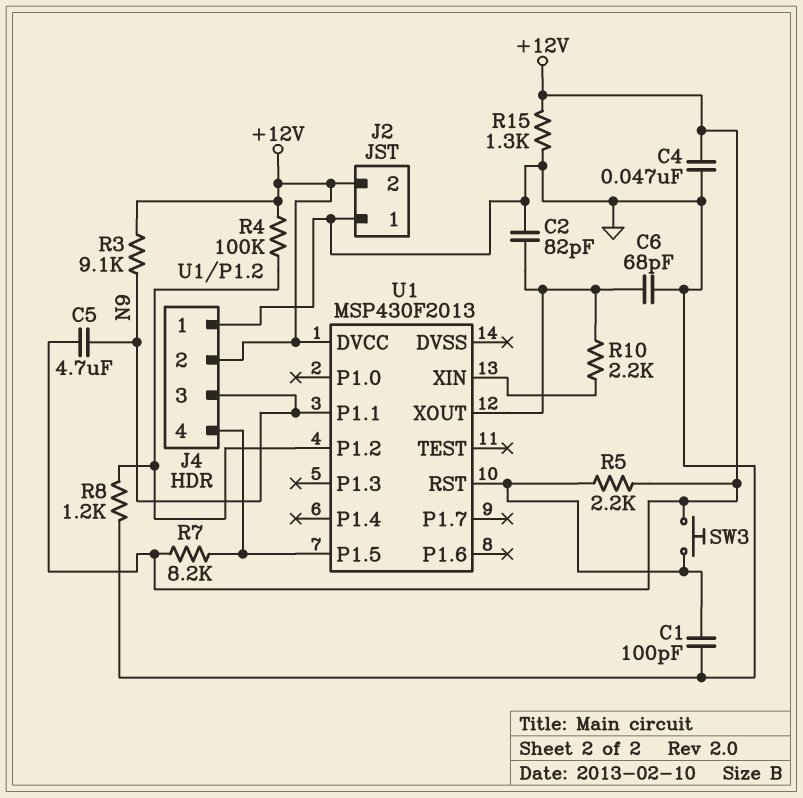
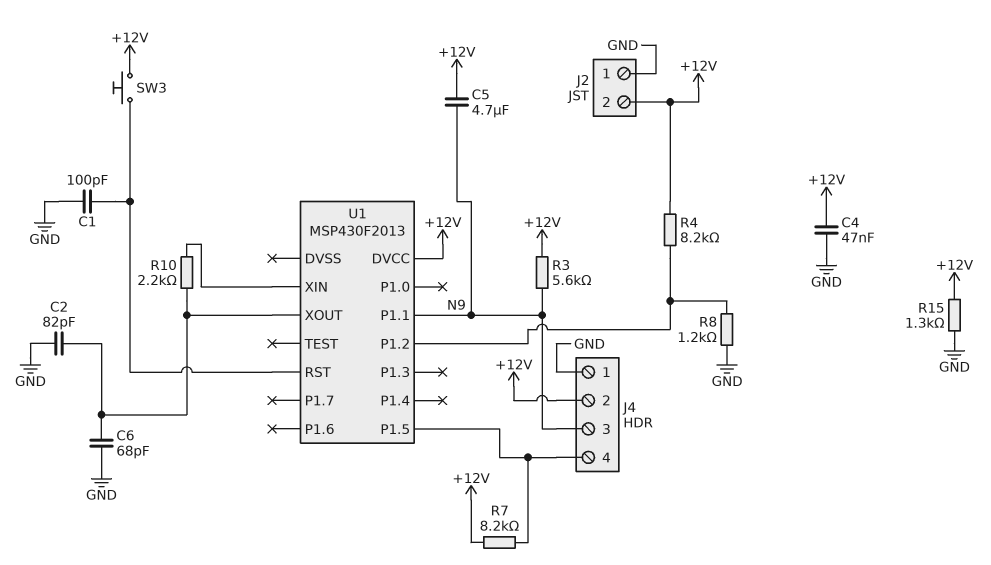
R3: 9.1k (+12V, N9) -> 5.6k (+12V, N9)
R4: 100k (+12V, U1/P1.2) -> 8.2k (+12V, U1/P1.2)
R5: 2.2k (+12V, U1/RST) -> none

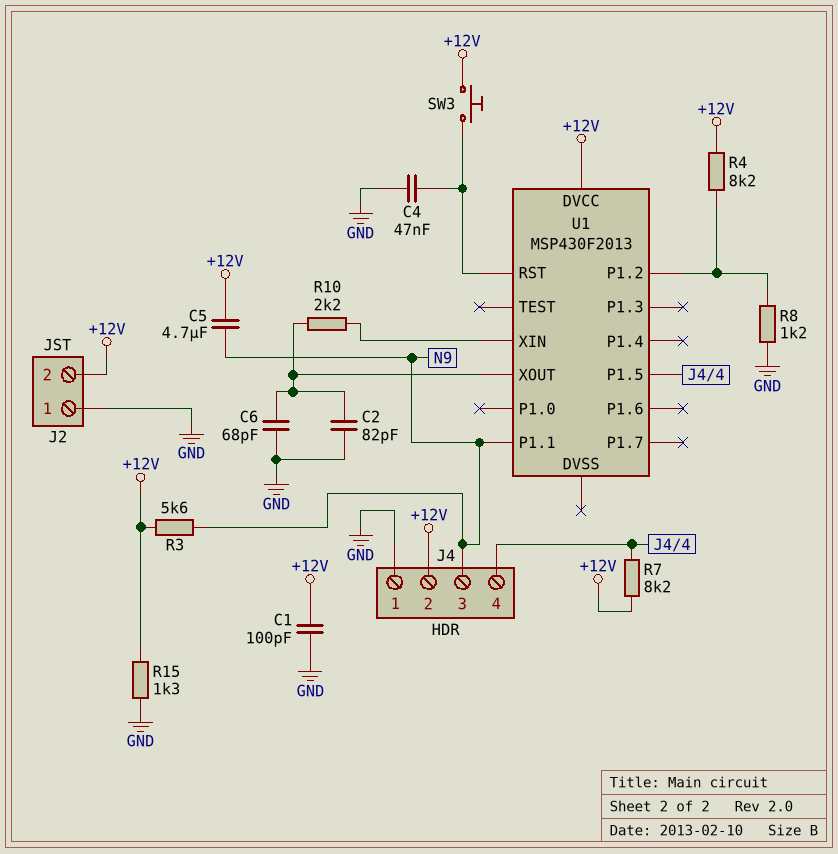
C1: 100pF (GND, U1/RST) -> 100pF (+12V, GND)
C4: 47nF (+12V, GND) -> 47nF (GND, U1/RST)

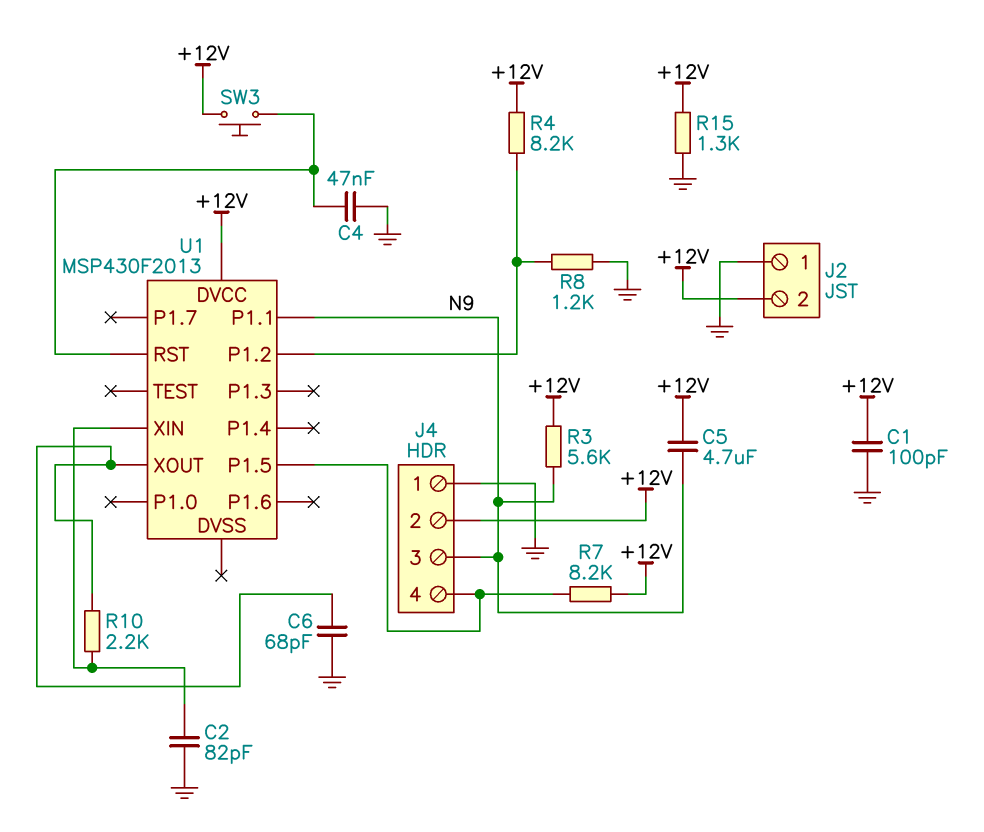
C2: 82pF (GND, U1/XOUT) -> 82pF (GND, U1/XIN)

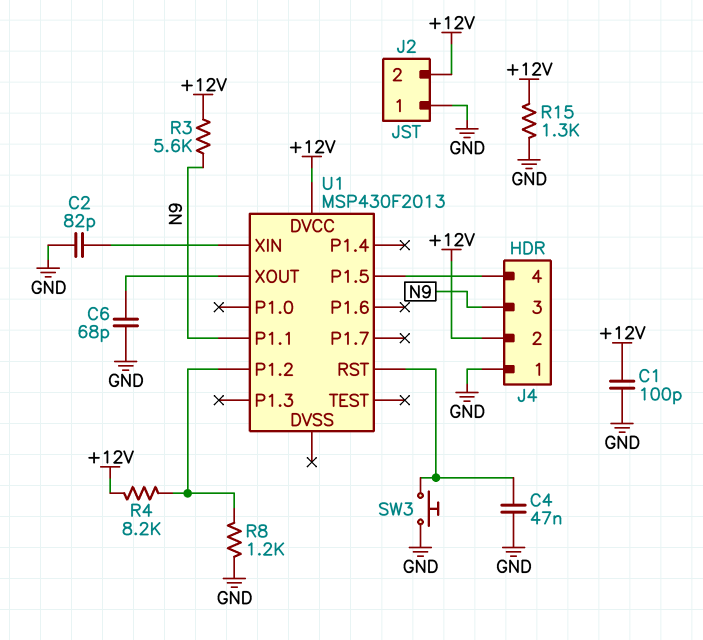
C5: 4.7uF (+12V, N9) -> none
R7: 8.2k (+12V, J4/4) -> none
R10: 2.2k (U1/XIN, U1/XOUT) -> none
SW3: button (+12V, U1/RST) -> button (GND, U1/RST)

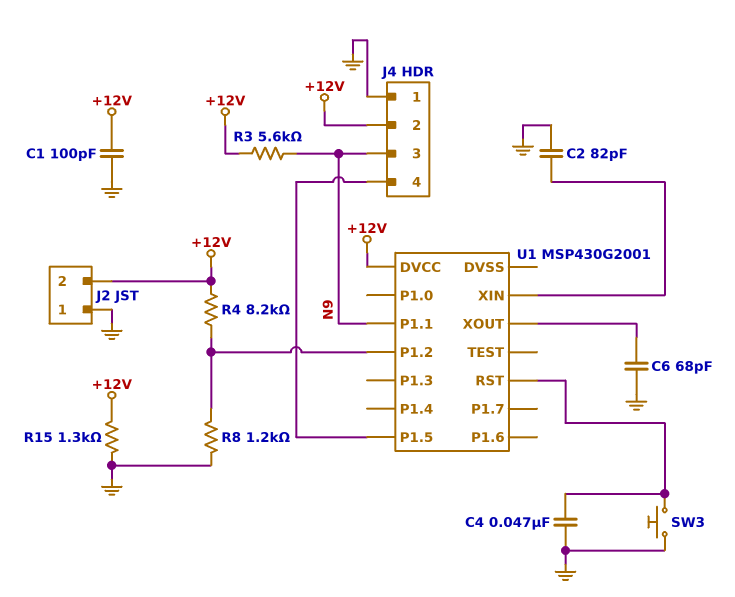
U1: MSP430F2013 -> MSP430G2001

